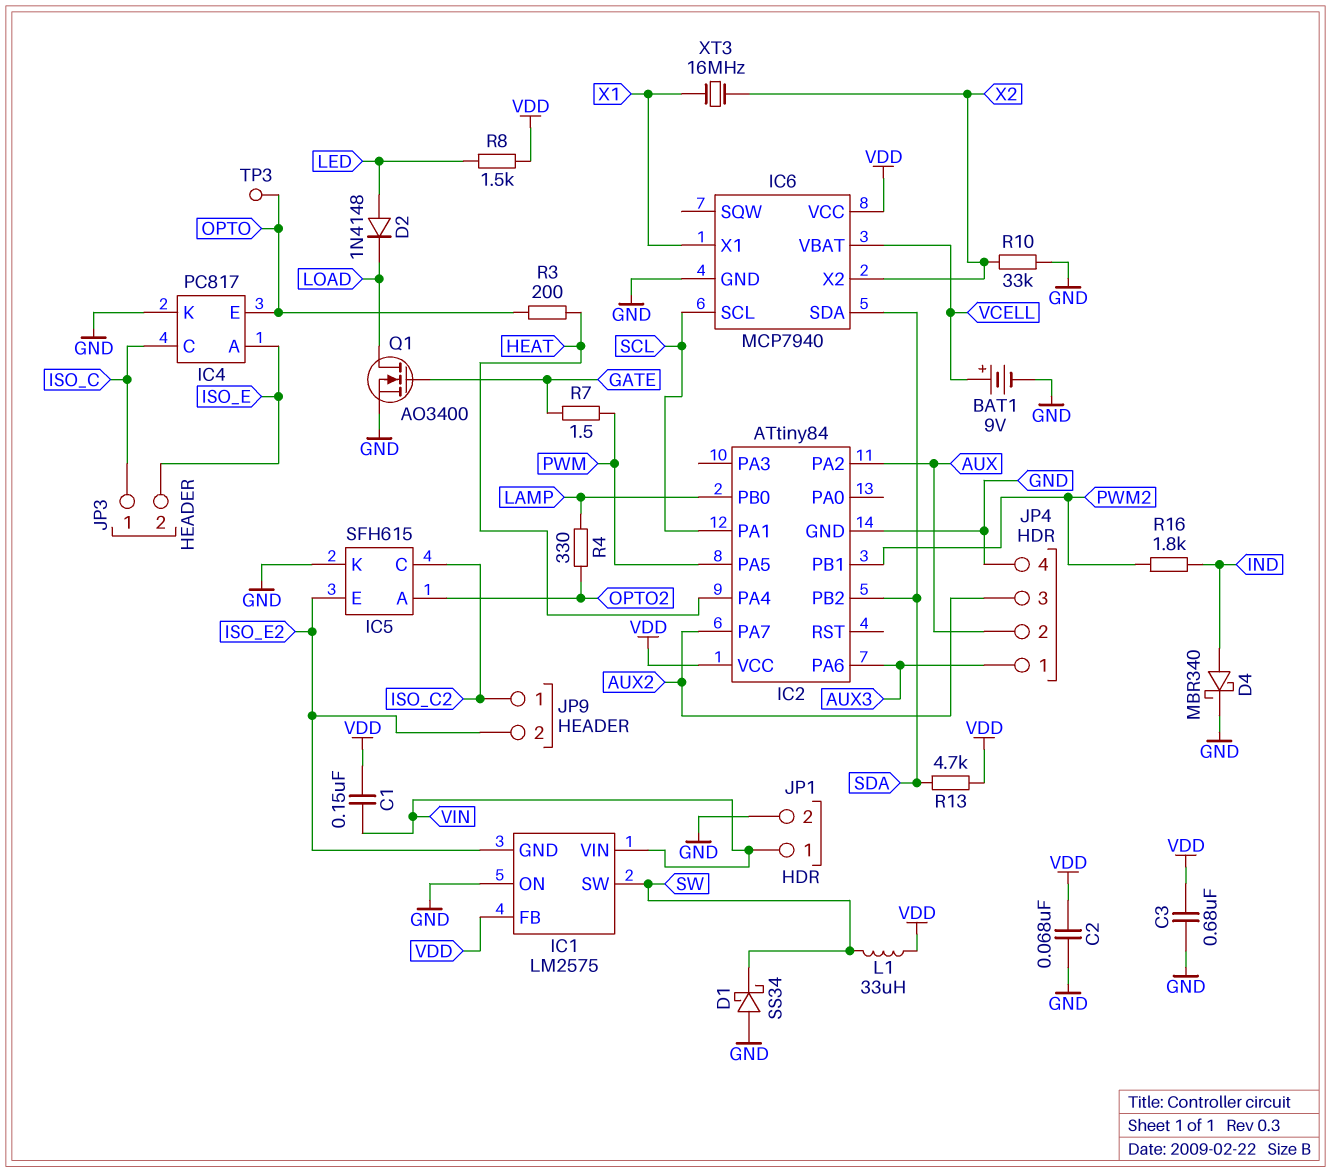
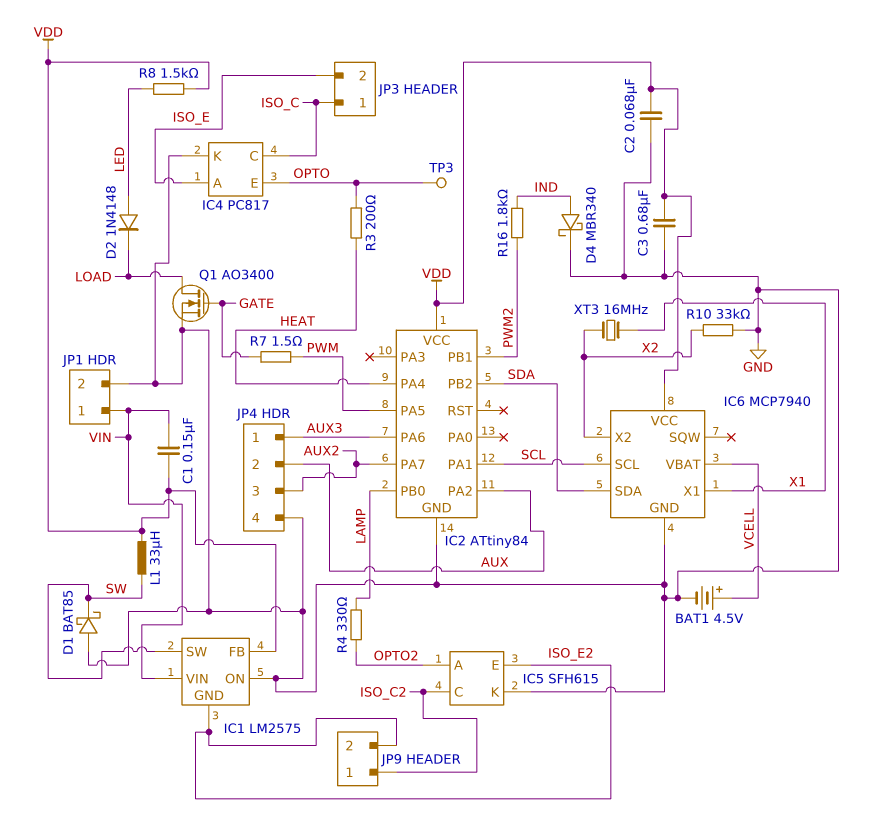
BAT1: 9V (plus VCELL, minus GND) -> 4.5V (plus VCELL, minus GND)
D1: schottky SS34 (A GND, K SW) -> schottky BAT85 (A GND, K SW)
R13: 4.7k (SDA, VDD) -> none

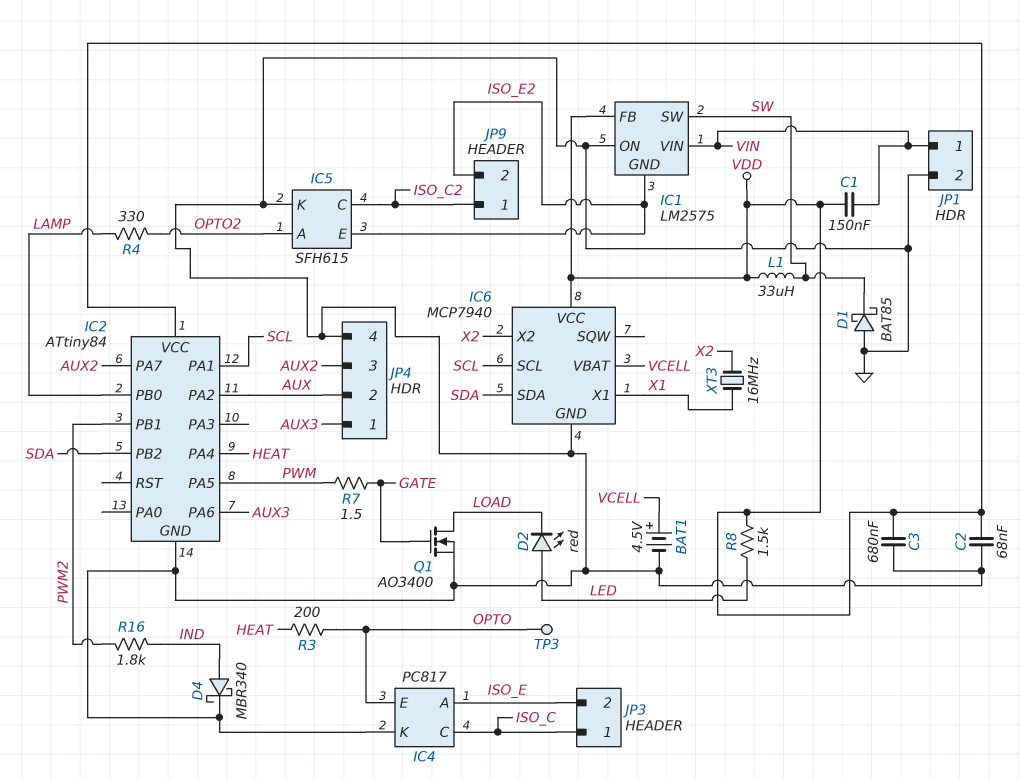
D2: diode 1N4148 (A LED, K LOAD) -> LED red (A LED, K LOAD)
R10: 33k (GND, X2) -> none

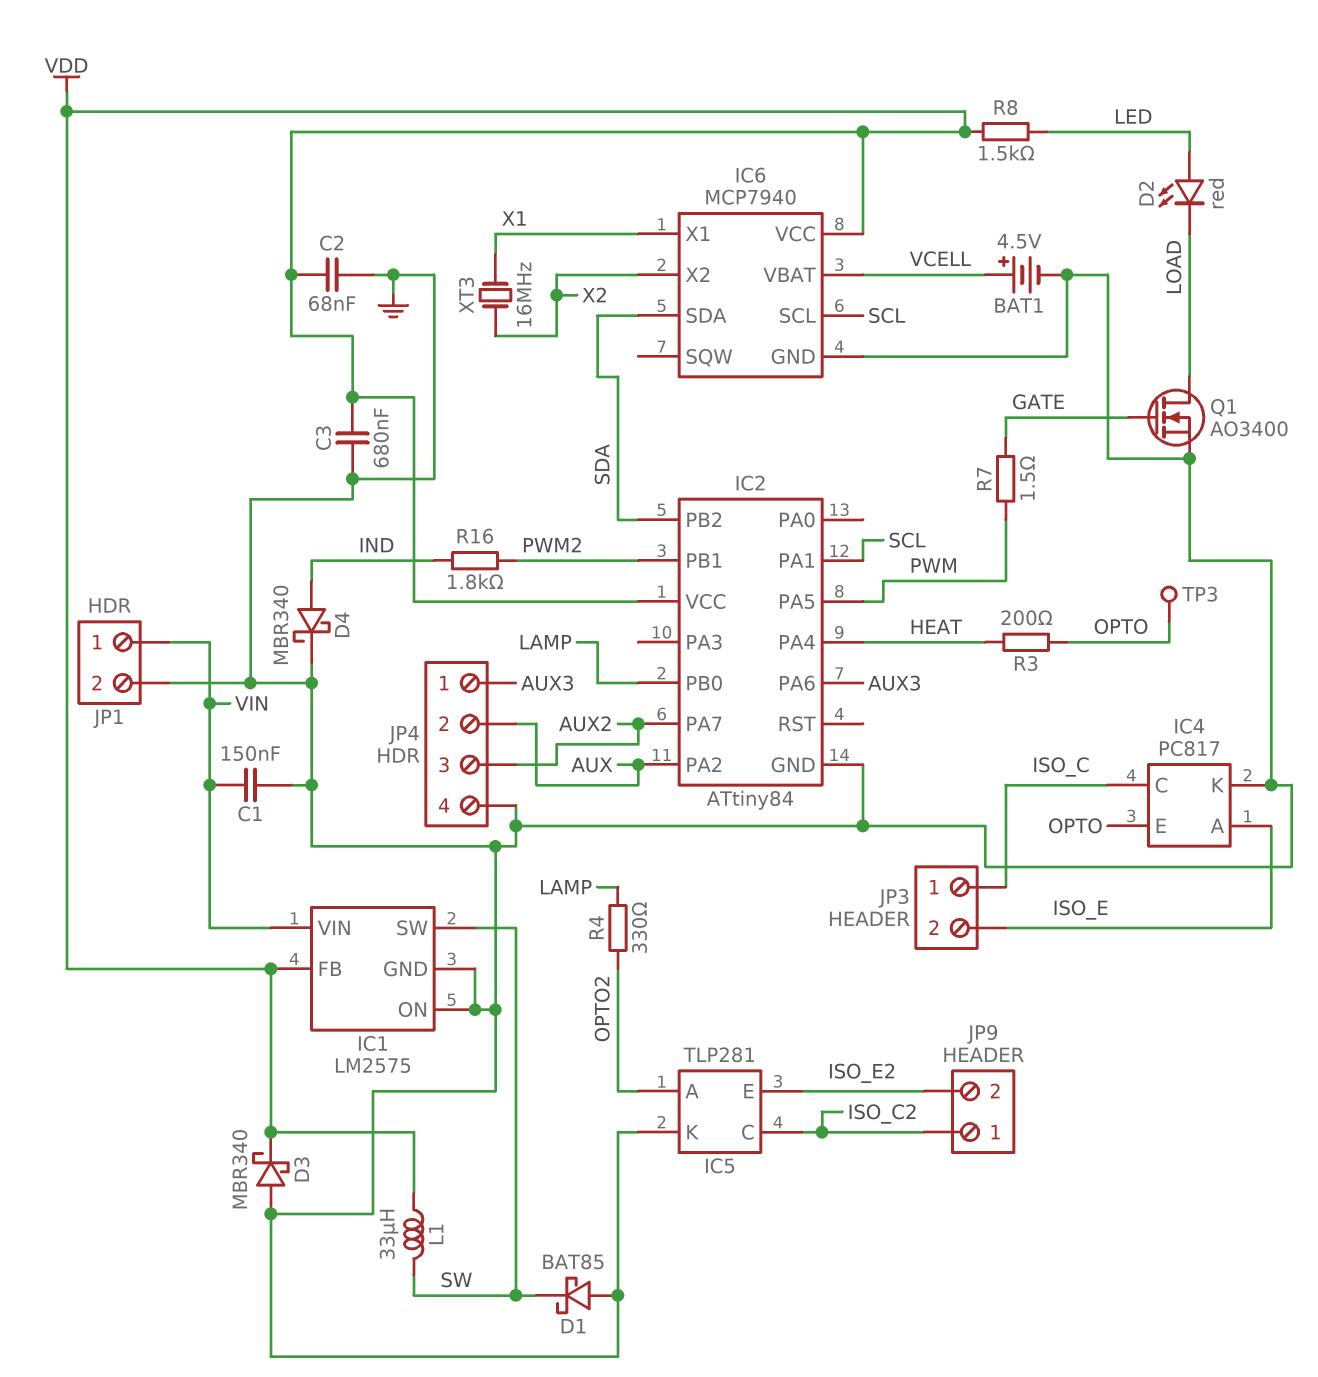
C1: 150nF (VDD, VIN) -> 150nF (GND, VIN)
D3: none -> schottky MBR340 (A GND, K VDD)
IC1 pin GND: ISO_E2 -> GND
IC5: SFH615 -> TLP281

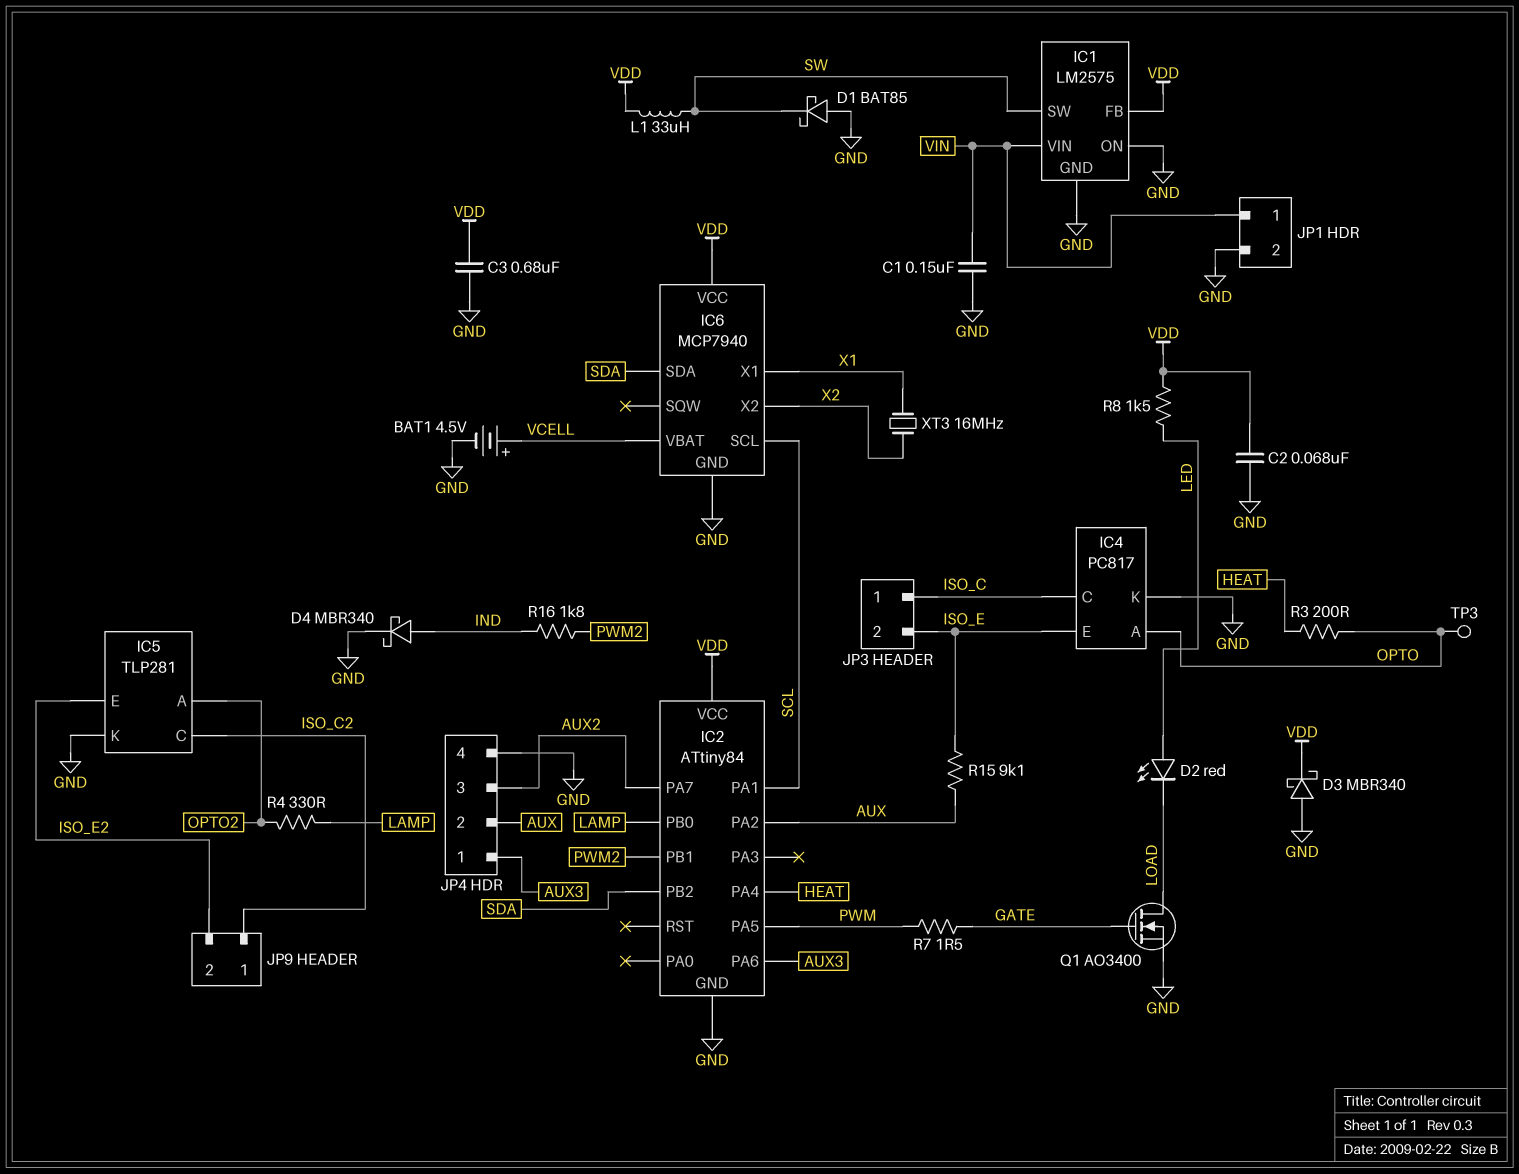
IC4 pin A: ISO_E -> OPTO
IC4 pin E: OPTO -> ISO_E
R15: none -> 9.1k (AUX, ISO_E)

